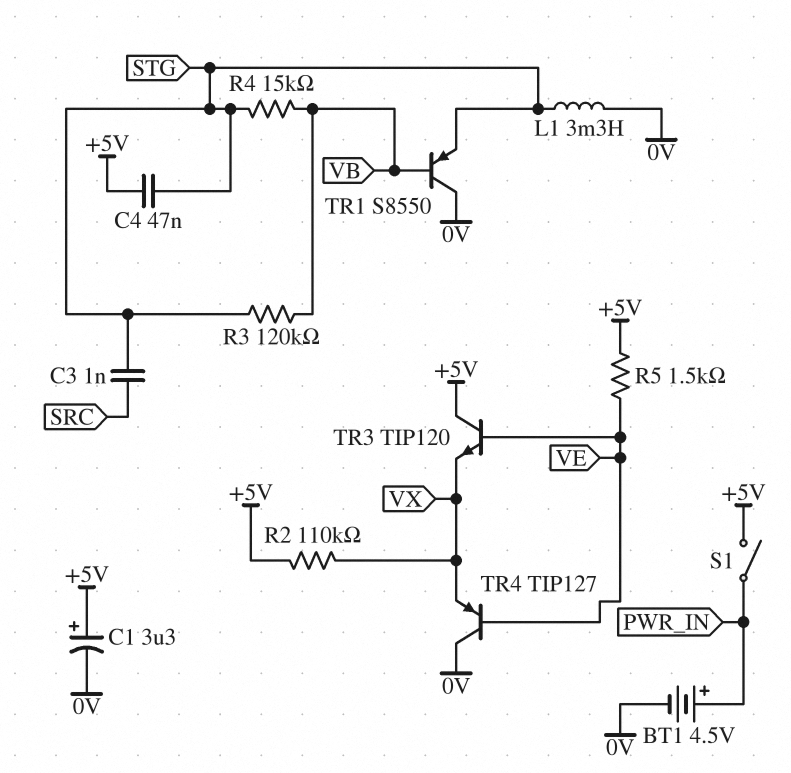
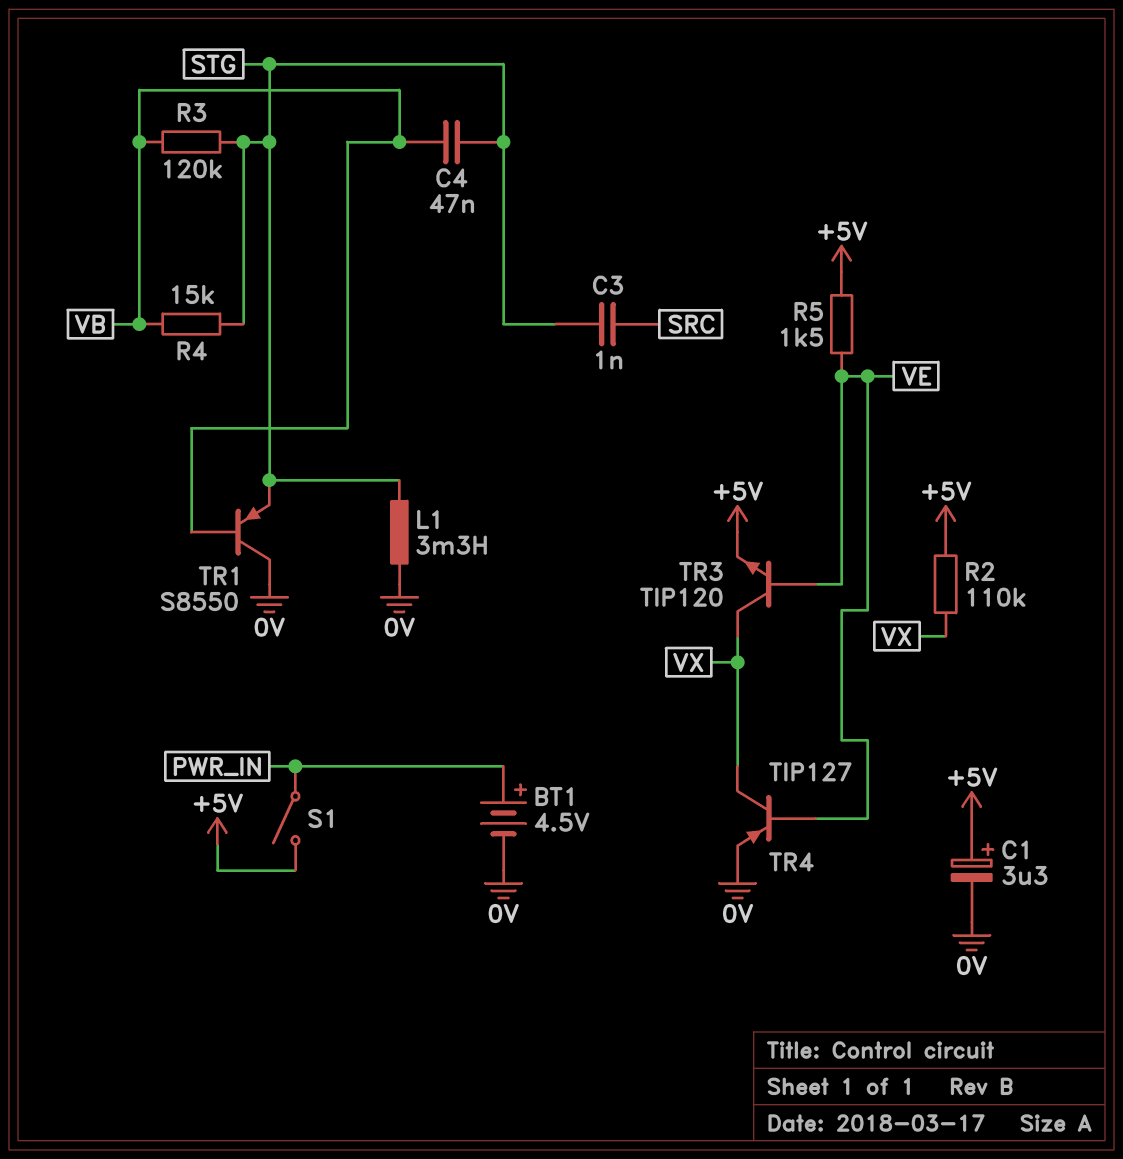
C4: 47nF (+5V, STG) -> 47nF (STG, VB)
TR3: NPN TIP120 (B VE, C +5V, E VX) -> NPN TIP120 (B VE, C VX, E +5V)
TR4: PNP TIP127 (B VE, C 0V, E VX) -> PNP TIP127 (B VE, C VX, E 0V)

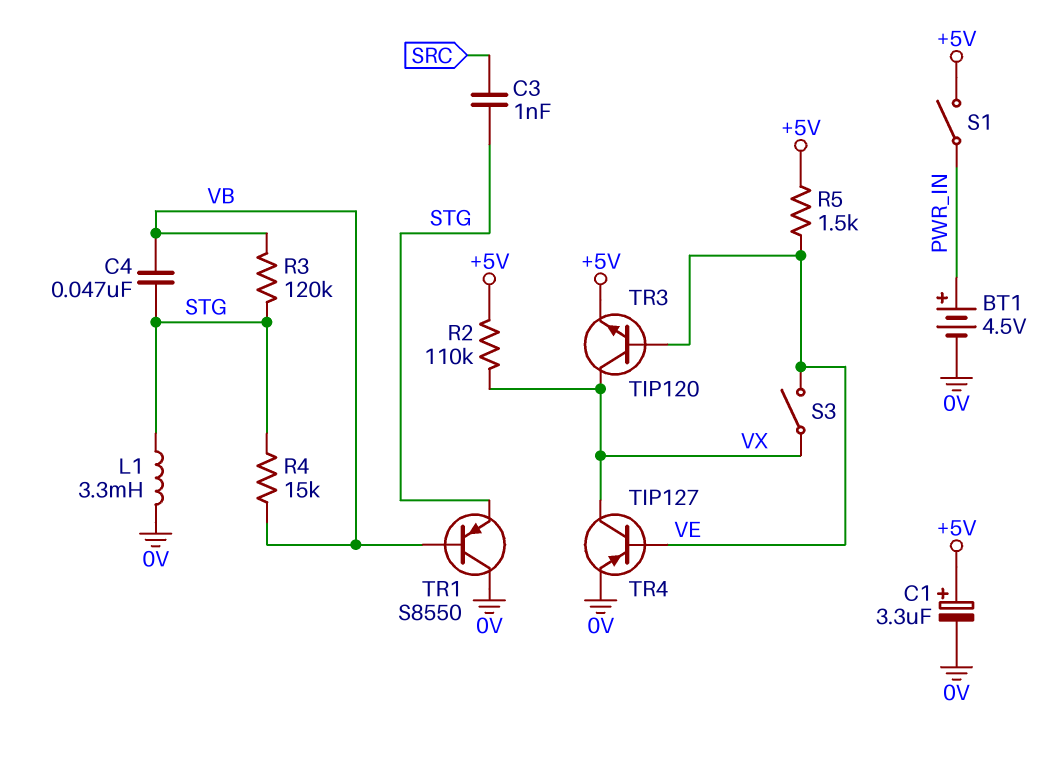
S3: none -> switch (VE, VX)

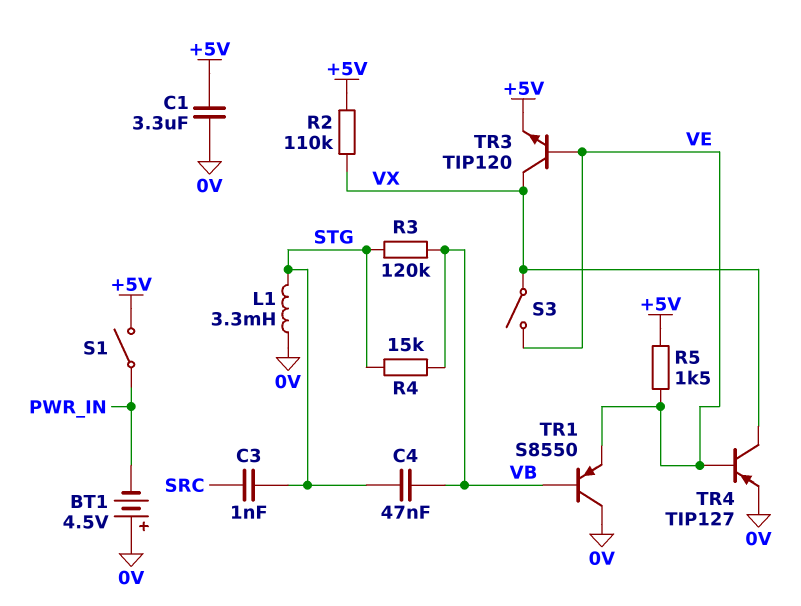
BT1: 4.5V (plus PWR_IN, minus 0V) -> 4.5V (plus 0V, minus PWR_IN)
C1: 3.3uF (plus +5V, minus 0V) -> 3.3uF (+5V, 0V)
TR1: PNP S8550 (B VB, C 0V, E STG) -> PNP S8550 (B VB, C 0V, E VE)

